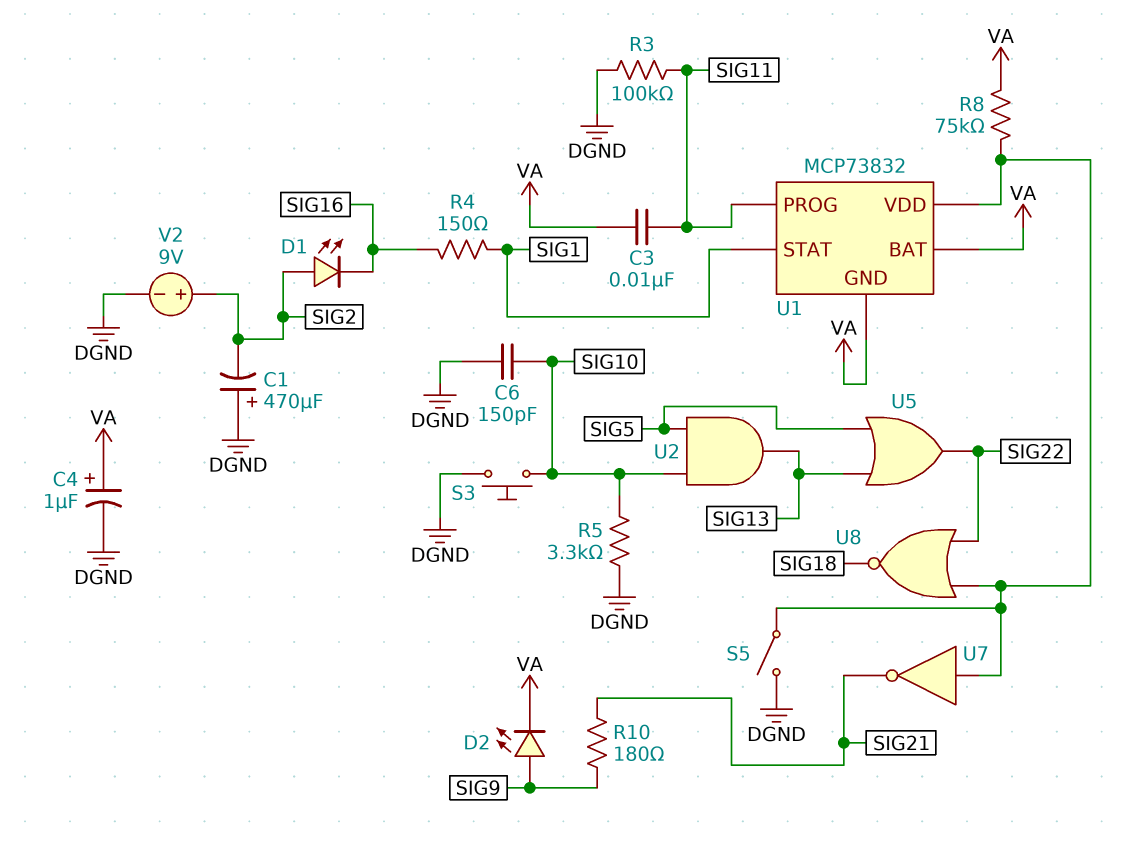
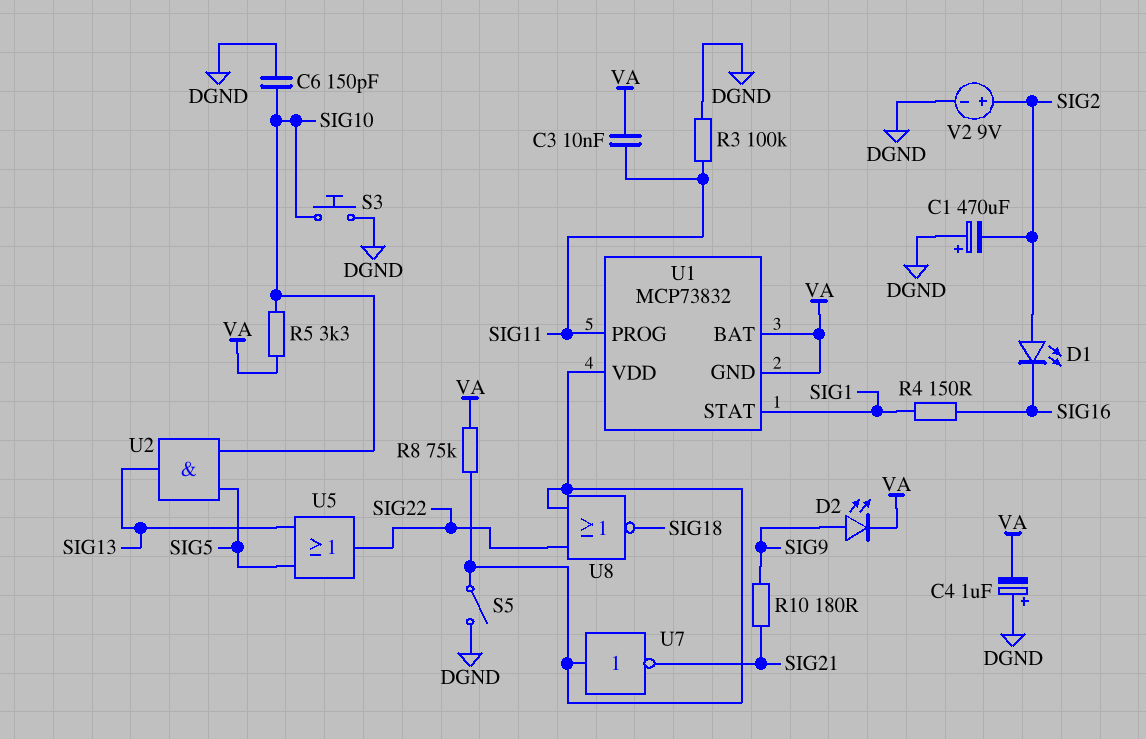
C4: 1uF (plus VA, minus DGND) -> 1uF (plus DGND, minus VA)
R5: 3.3k (DGND, SIG10) -> 3.3k (SIG10, VA)

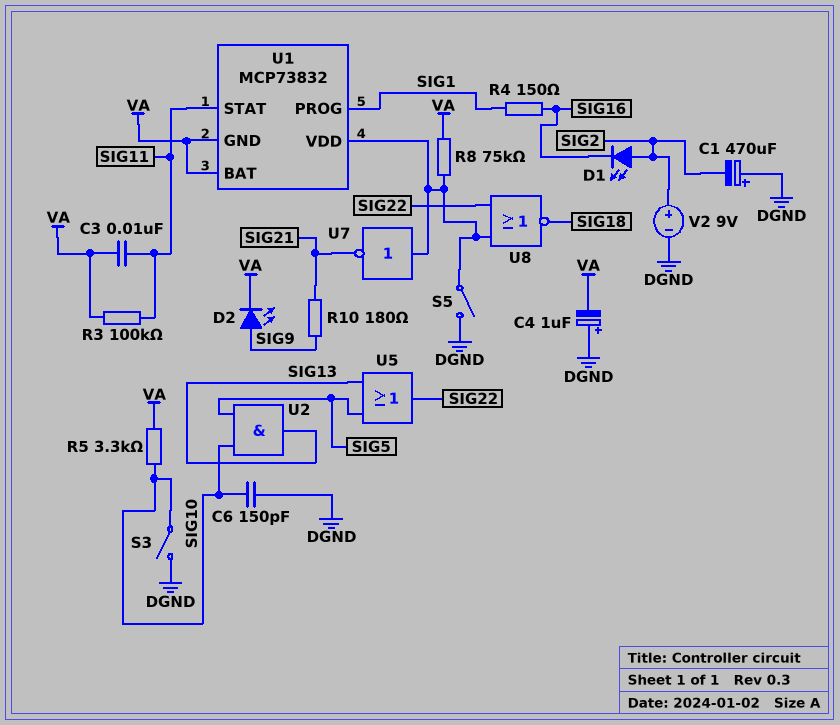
R3: 100k (DGND, SIG11) -> 100k (SIG11, VA)
S3: button (DGND, SIG10) -> switch (DGND, SIG10)
U1 pin PROG: SIG11 -> SIG1
U1 pin STAT: SIG1 -> SIG11

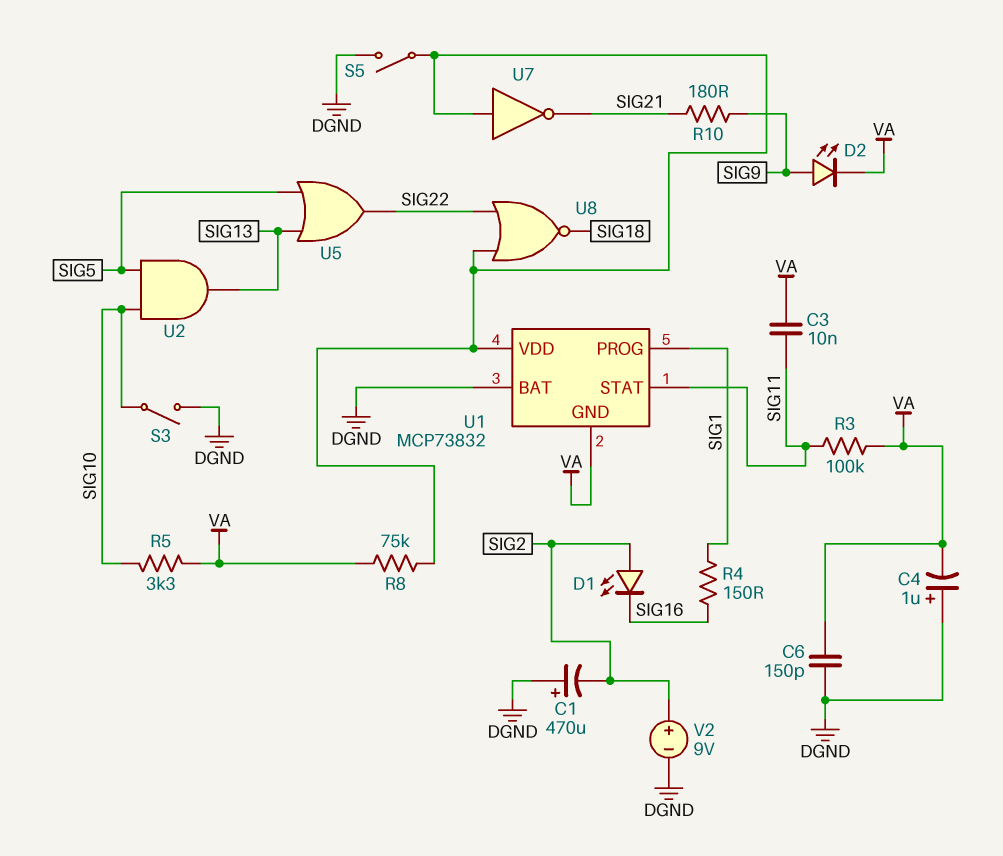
C6: 150pF (DGND, SIG10) -> 150pF (DGND, VA)
U1 pin BAT: VA -> DGND

